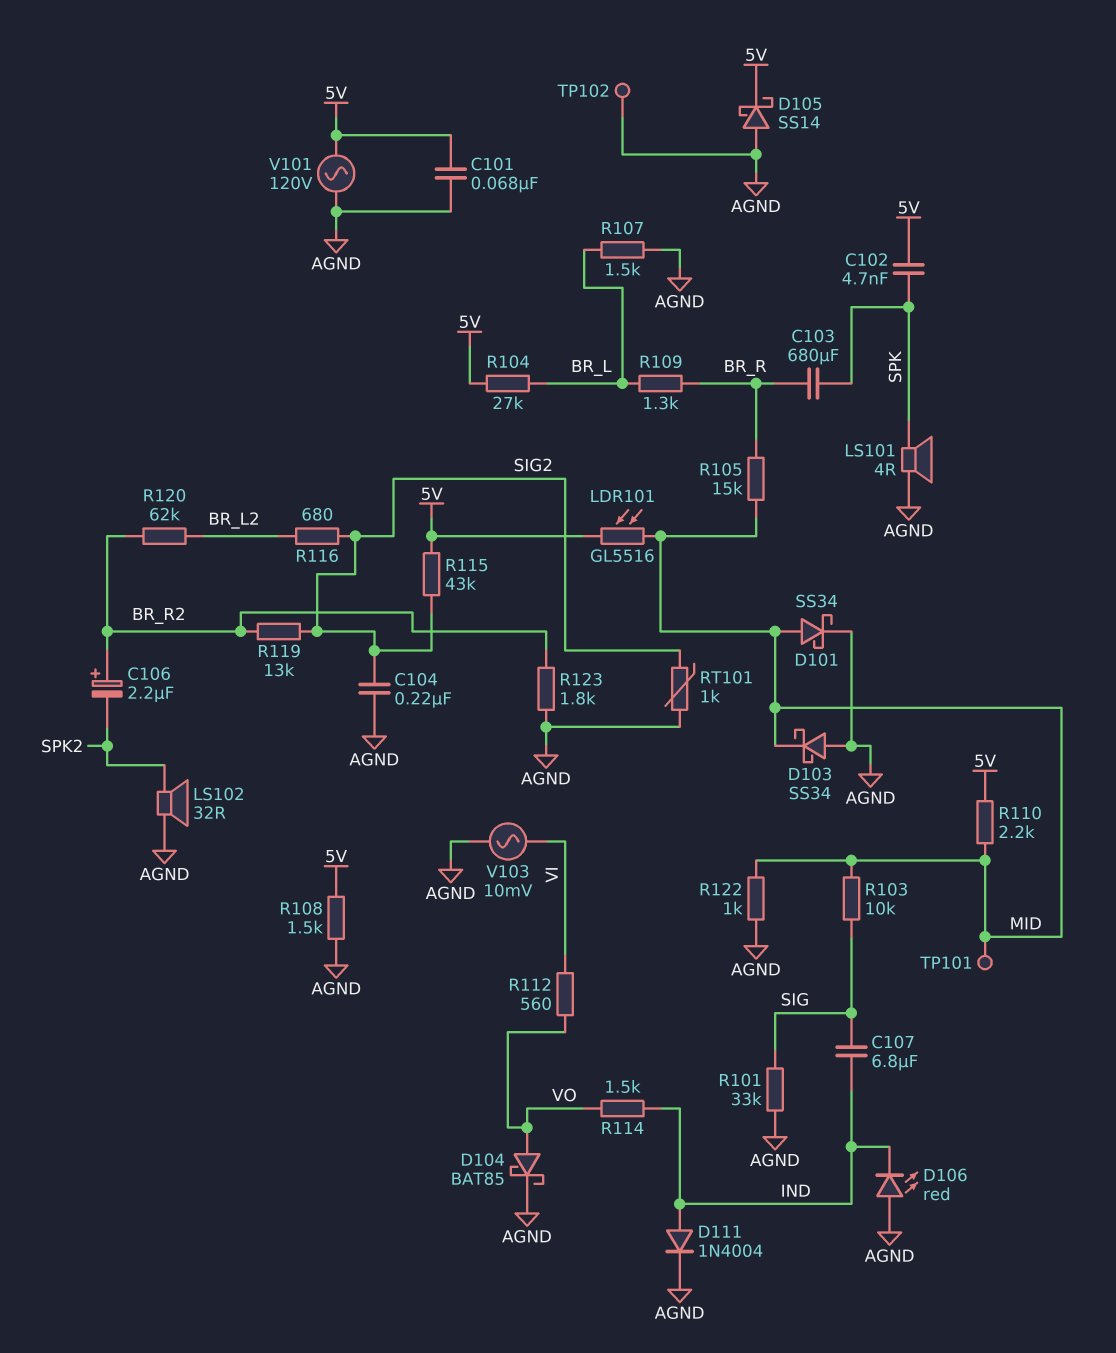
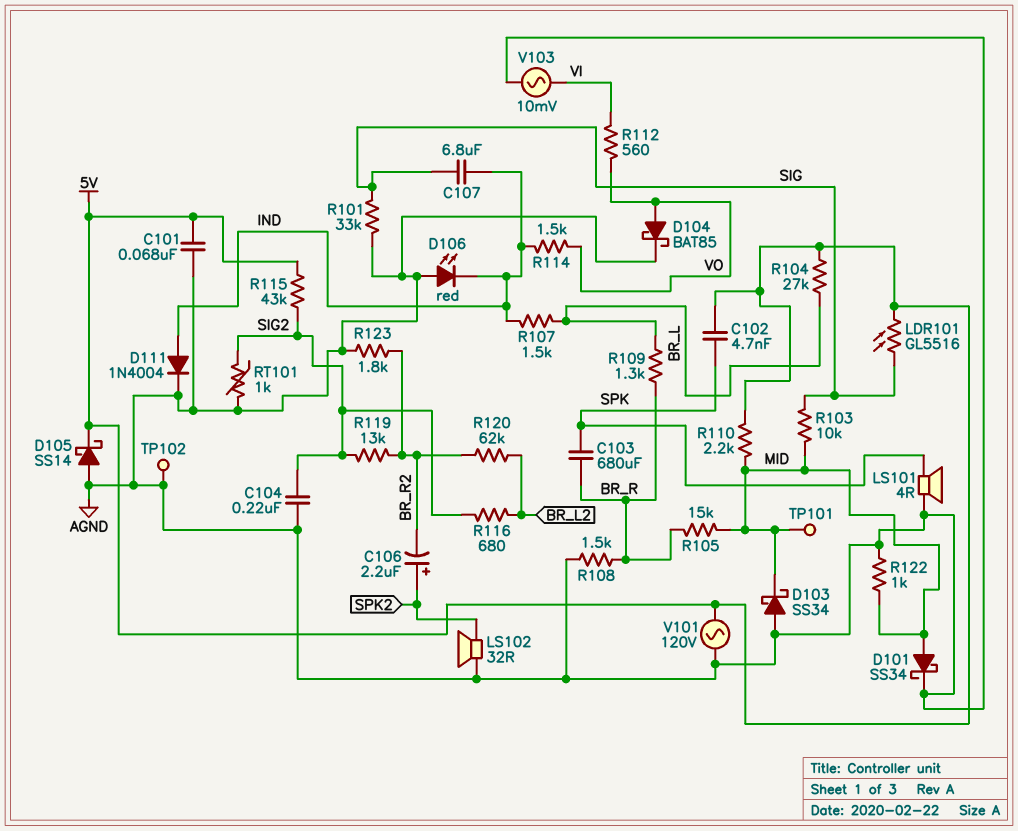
C106: 2.2uF (plus BR_R2, minus SPK2) -> 2.2uF (plus SPK2, minus BR_R2)
LDR101: GL5516 (5V, MID) -> GL5516 (5V, SIG)
R107: 1.5k (AGND, BR_L) -> 1.5k (BR_L, IND)
R108: 1.5k (5V, AGND) -> 1.5k (AGND, BR_R)

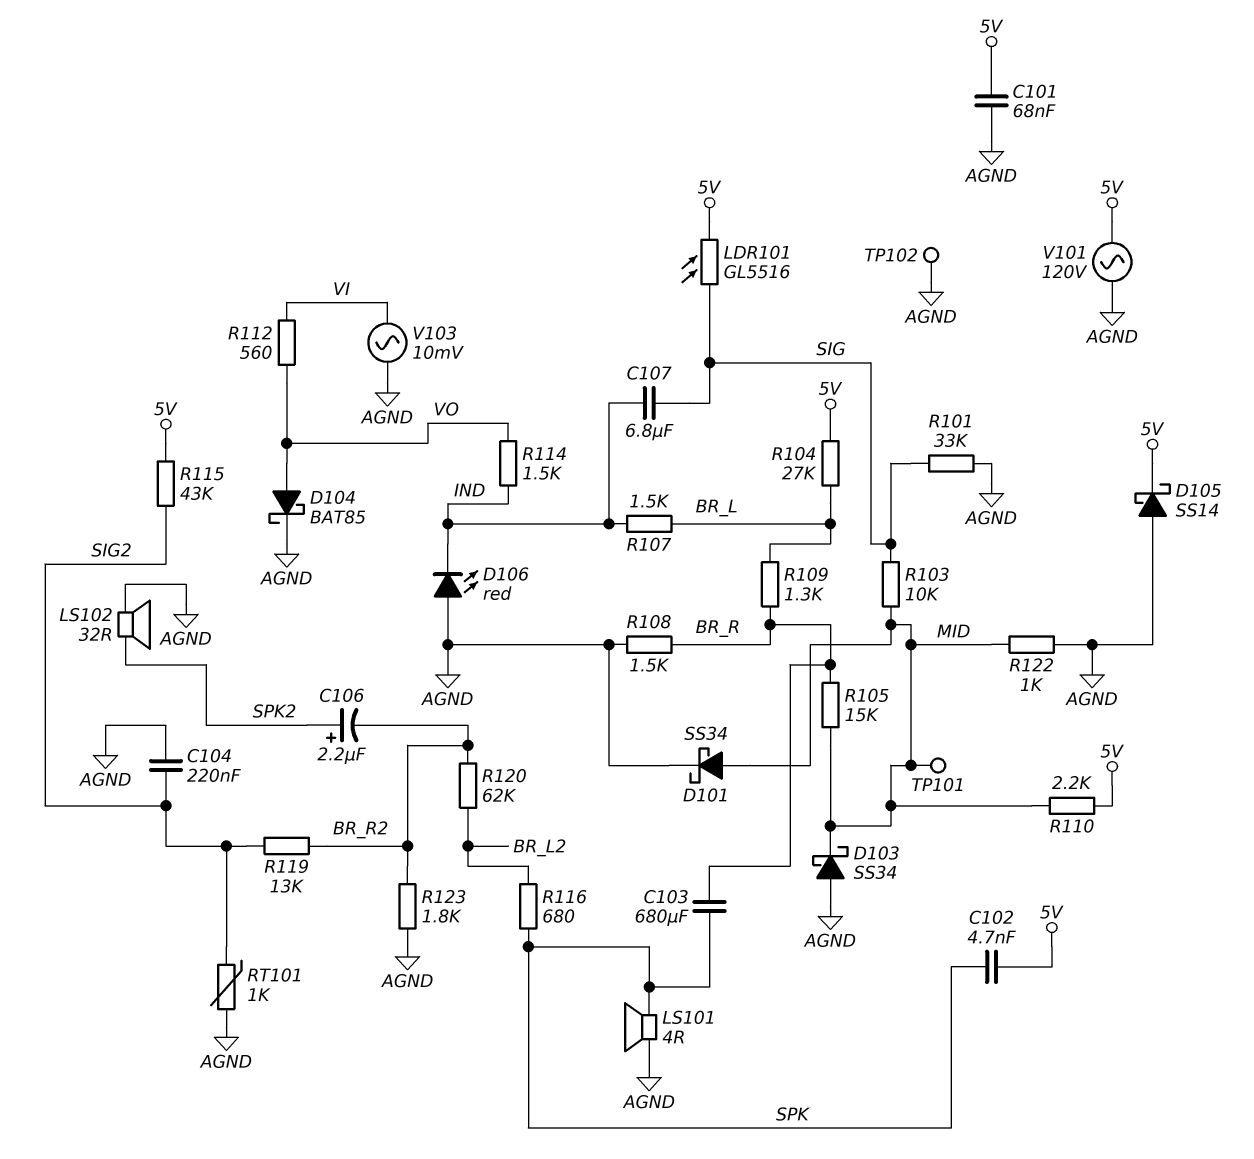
D111: diode 1N4004 (A IND, K AGND) -> none
R116: 680 (BR_L2, SIG2) -> 680 (BR_L2, SPK)

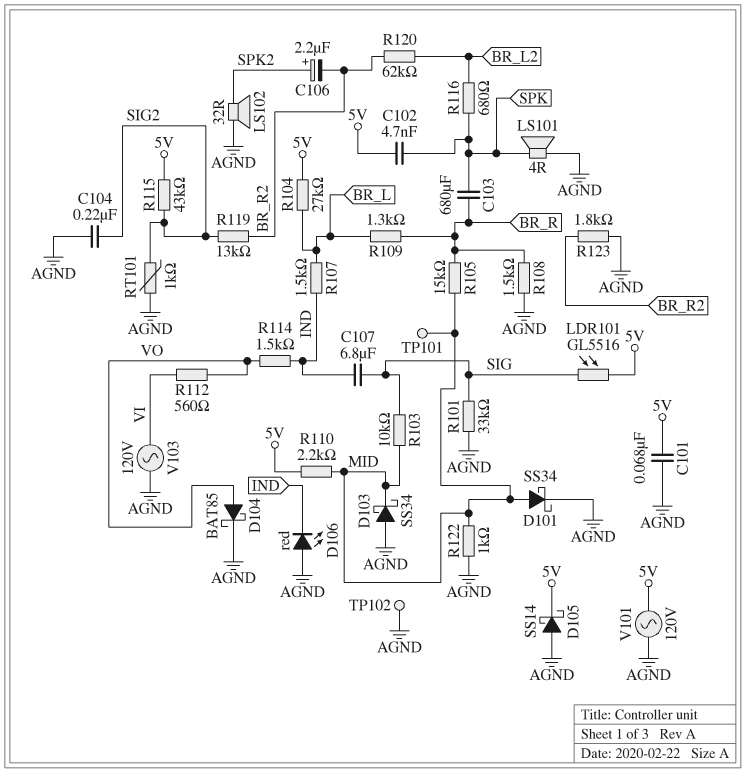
V103: AC 10mV (AGND, VI) -> AC 120V (AGND, VI)

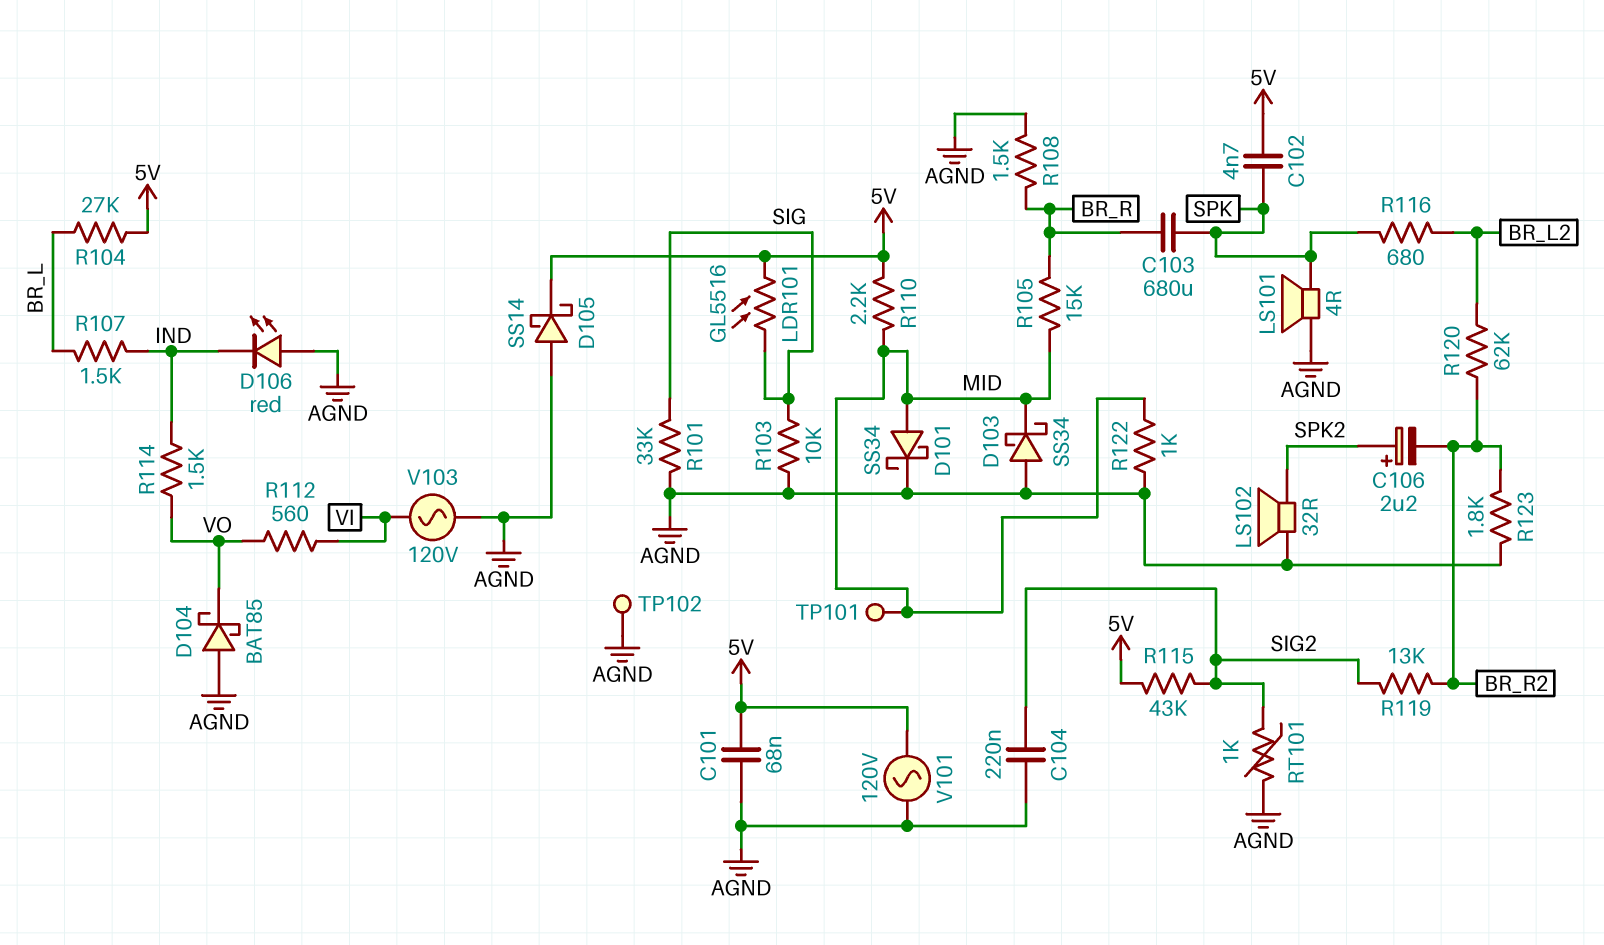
C107: 6.8uF (IND, SIG) -> none
D104: schottky BAT85 (A VO, K AGND) -> schottky BAT85 (A AGND, K VO)
R103: 10k (MID, SIG) -> 10k (AGND, SIG)
R109: 1.3k (BR_L, BR_R) -> none

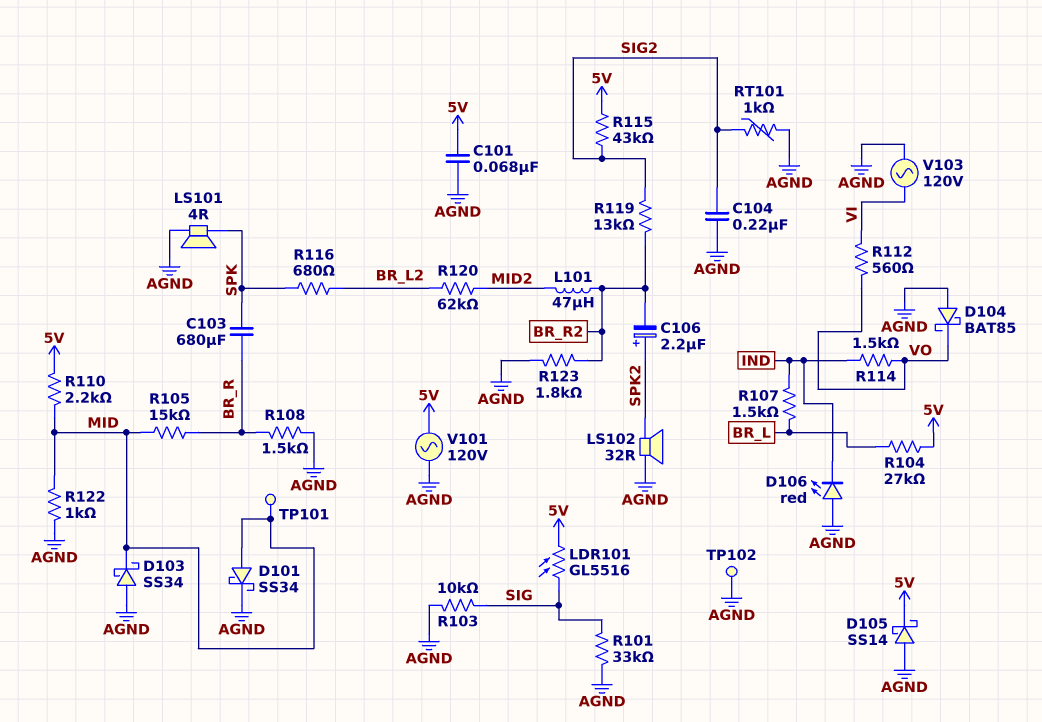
C102: 4.7nF (5V, SPK) -> none
L101: none -> 47uH (BR_R2, MID2)
R120: 62k (BR_L2, BR_R2) -> 62k (BR_L2, MID2)

